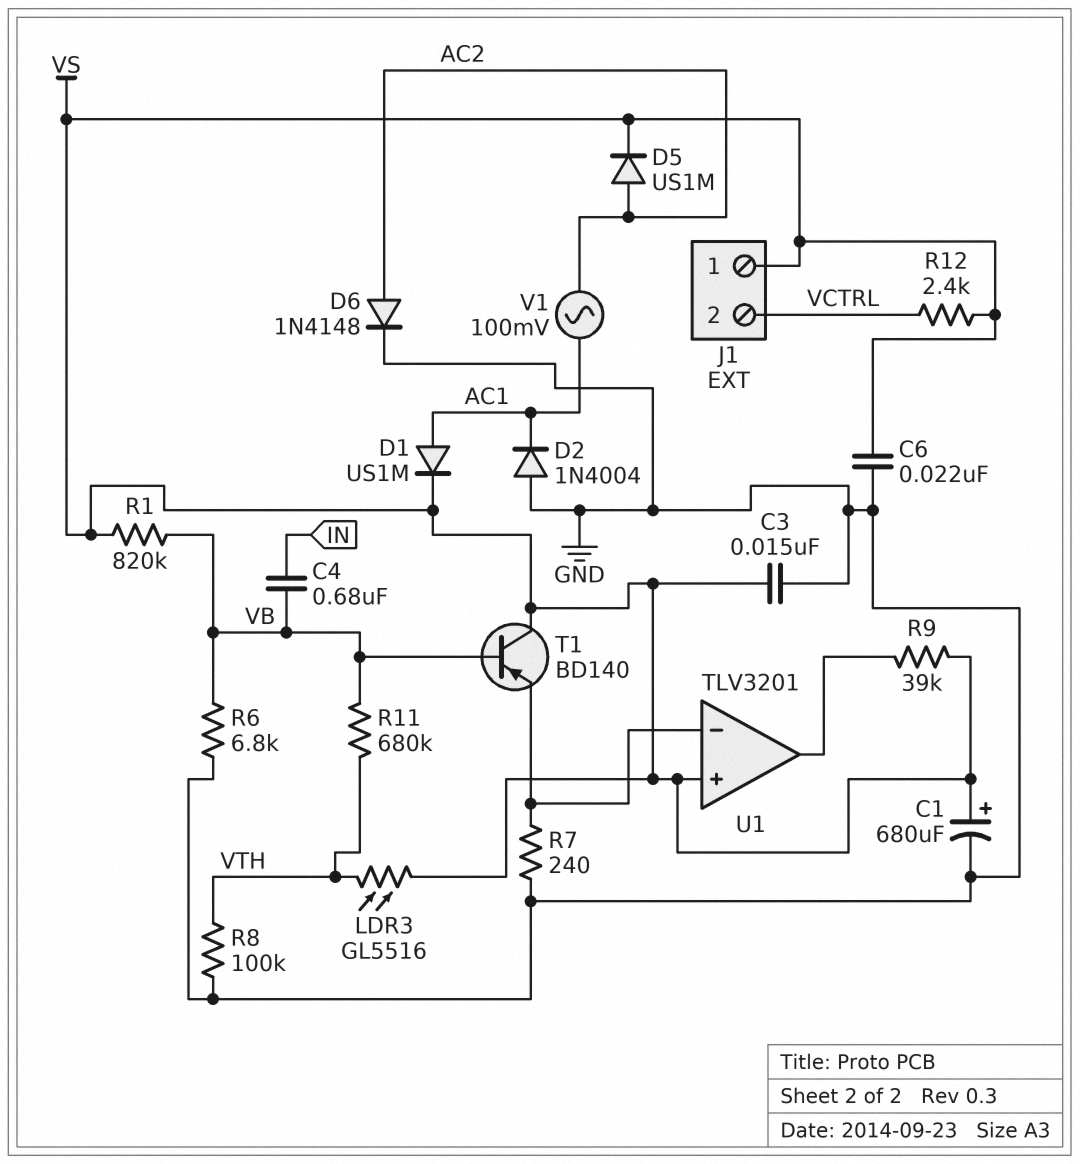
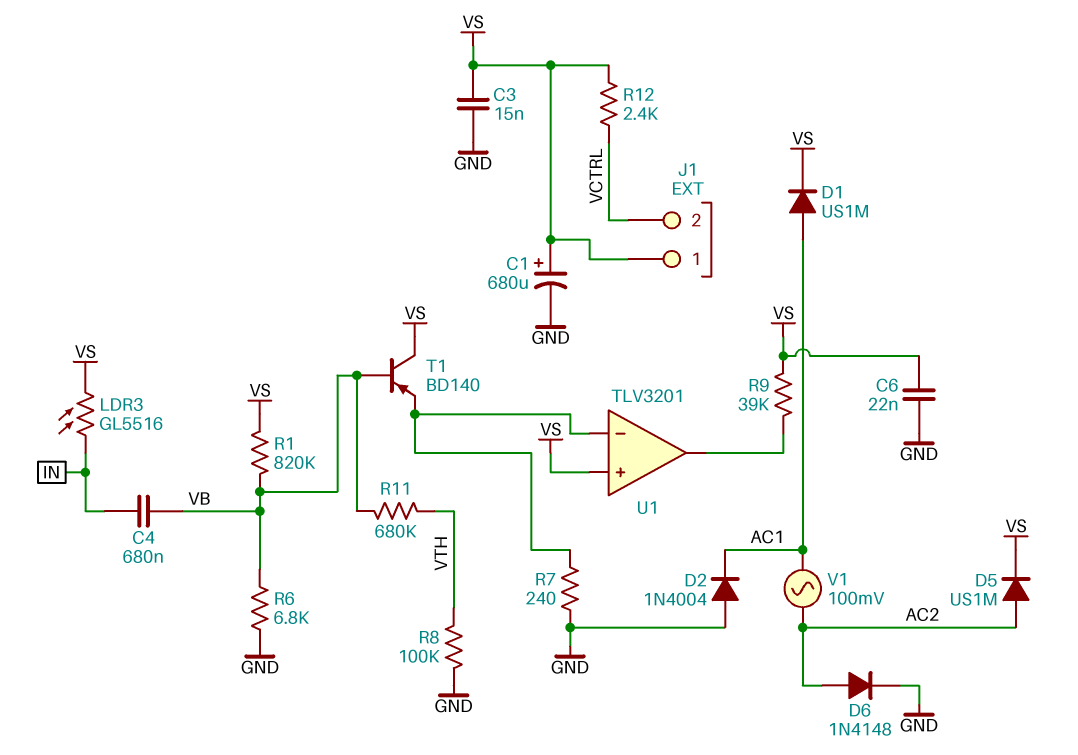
LDR3: GL5516 (VS, VTH) -> GL5516 (IN, VS)

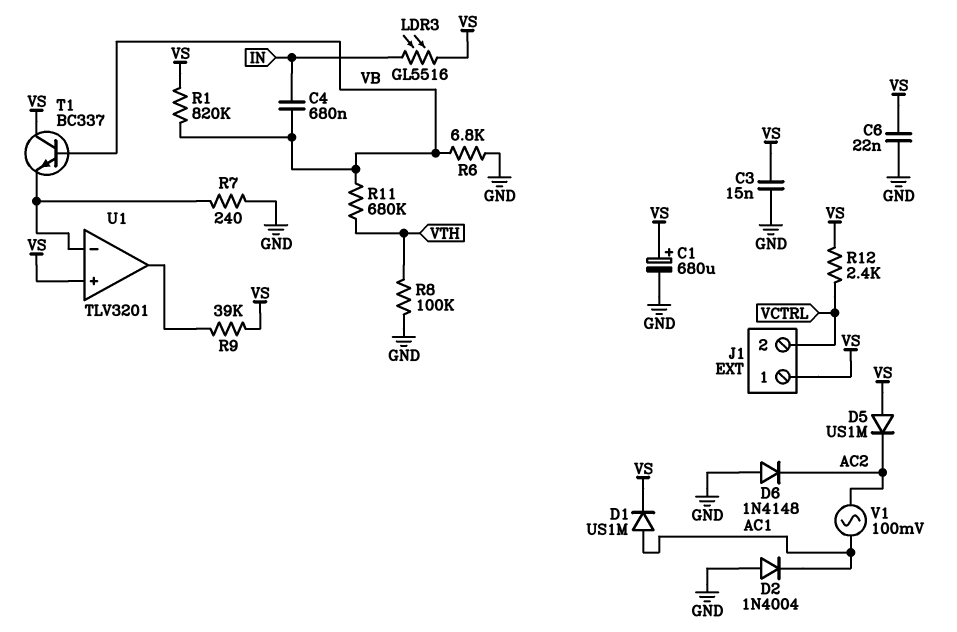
D5: diode US1M (A AC2, K VS) -> diode US1M (A VS, K AC2)
D6: diode 1N4148 (A AC2, K GND) -> diode 1N4148 (A GND, K AC2)
T1: PNP BD140 (B VB, C VS, E U1/in-) -> NPN BC337 (B VB, C VS, E U1/in-)

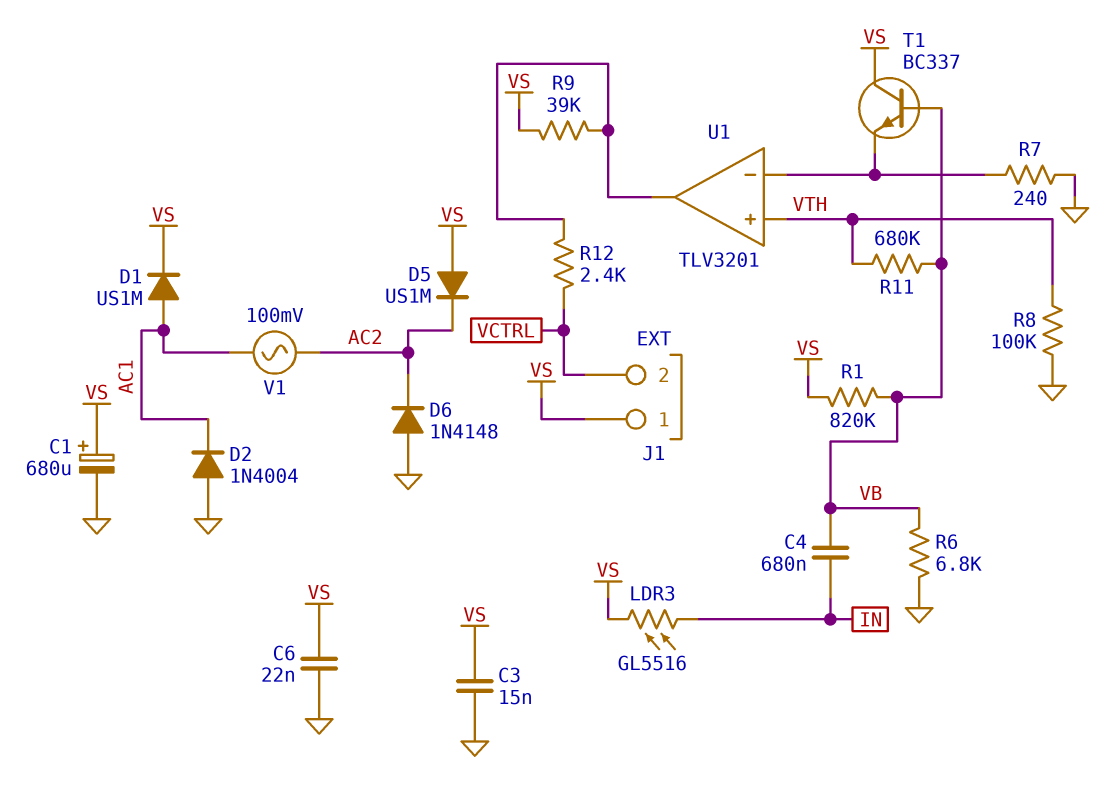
R12: 2.4k (VCTRL, VS) -> 2.4k (U1/out, VCTRL)
U1 pin in+: VS -> VTH

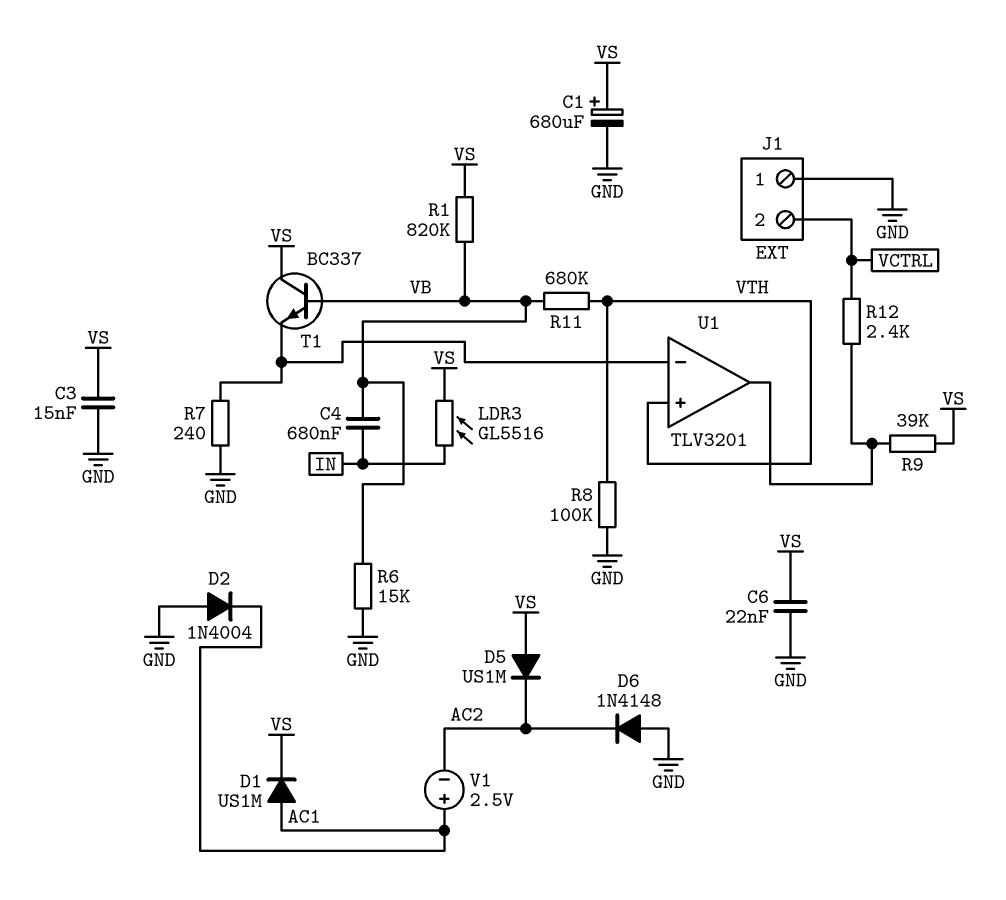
J1 pin 1: VS -> GND
R6: 6.8k (GND, VB) -> 15k (GND, VB)
V1: AC 100mV (AC1, AC2) -> 2.5V (plus AC1, minus AC2)

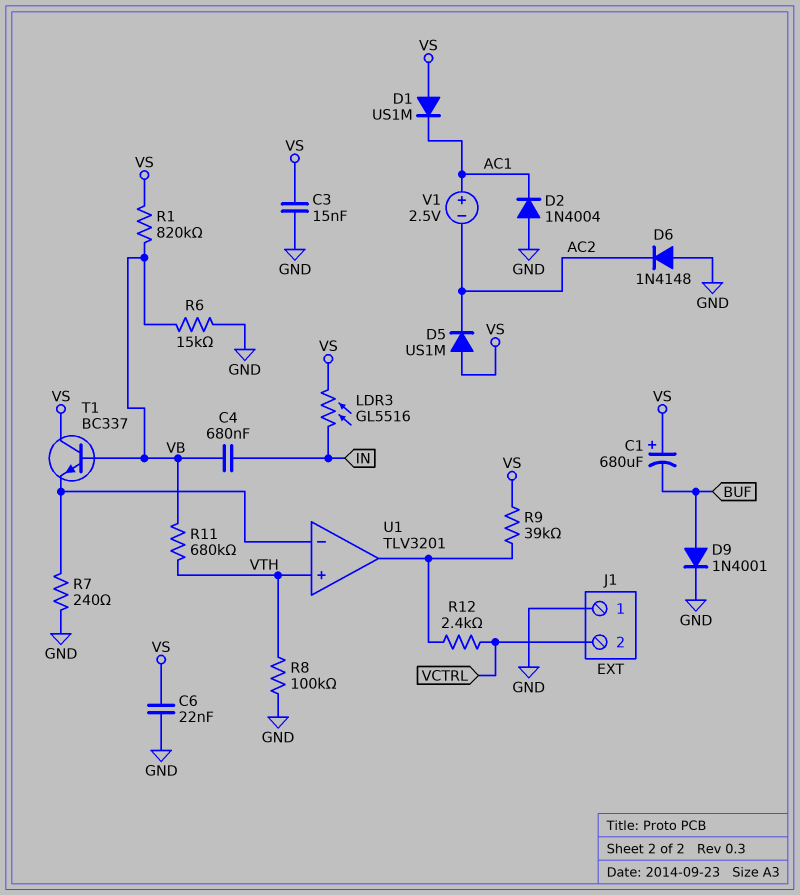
C1: 680uF (plus VS, minus GND) -> 680uF (plus VS, minus BUF)
D1: diode US1M (A AC1, K VS) -> diode US1M (A VS, K AC1)
D9: none -> diode 1N4001 (A BUF, K GND)

